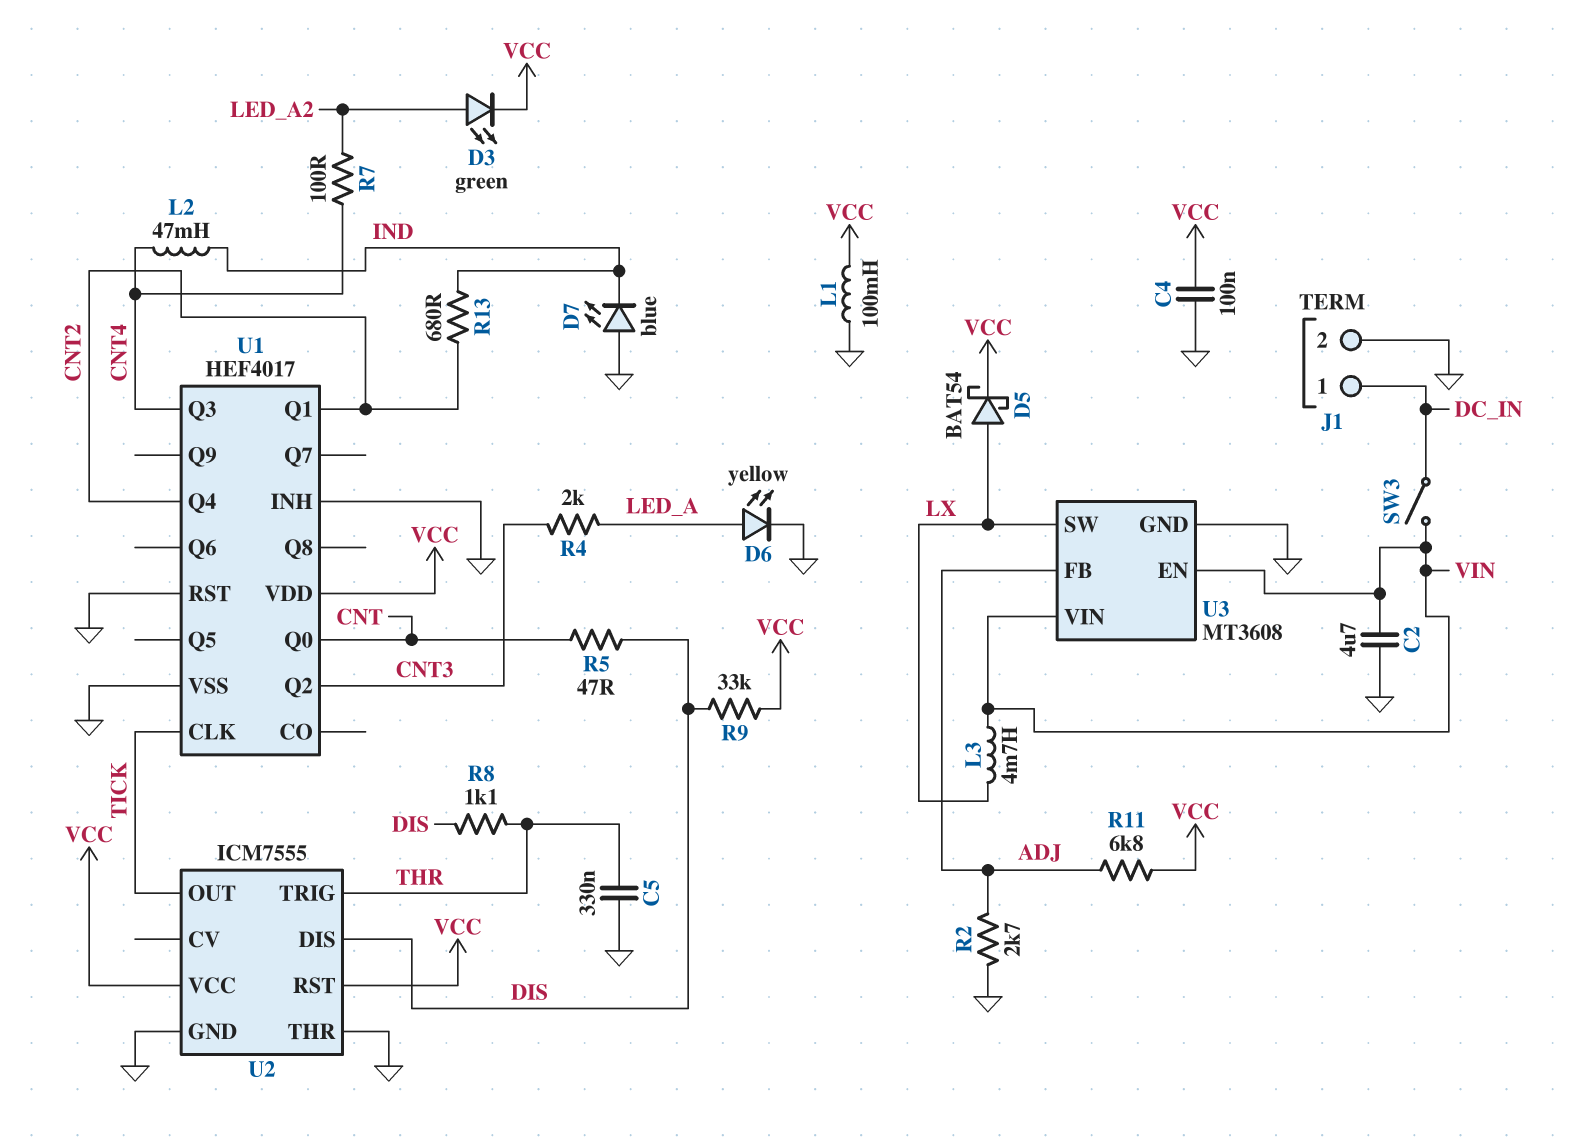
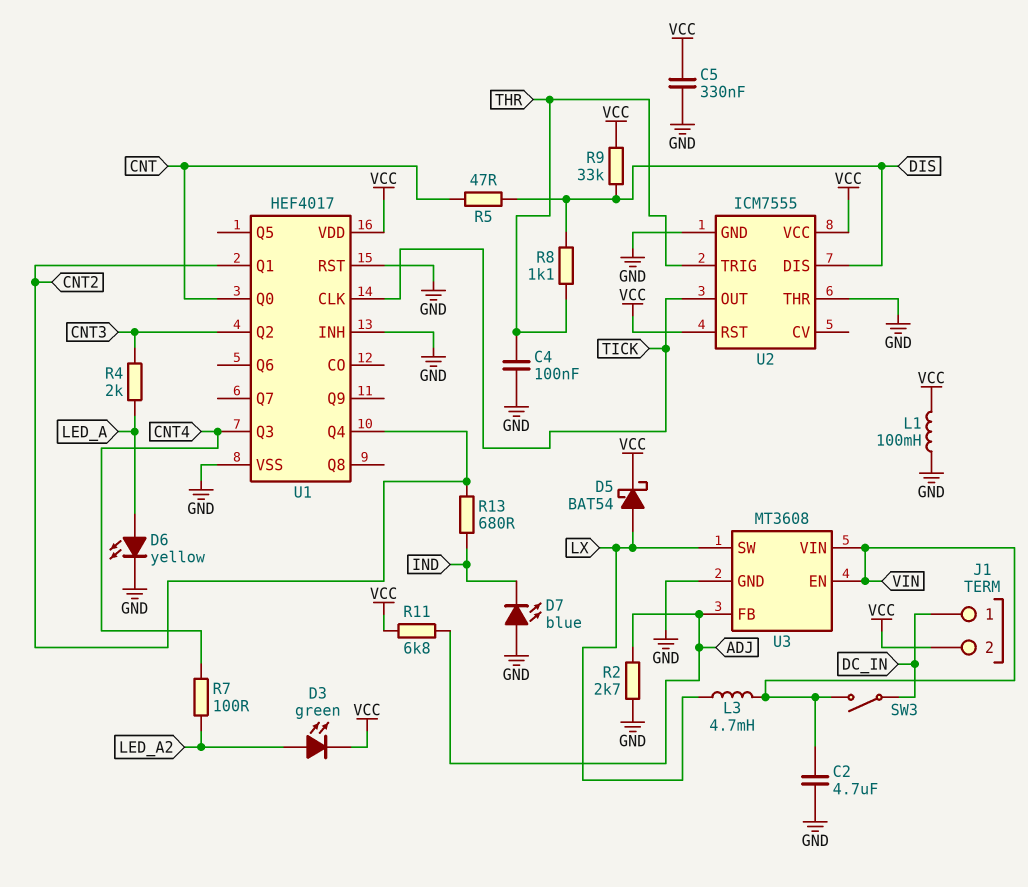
C4: 100nF (GND, VCC) -> 100nF (GND, THR)
C5: 330nF (GND, THR) -> 330nF (GND, VCC)
J1 pin 2: GND -> VCC
L2: 47mH (CNT4, IND) -> none

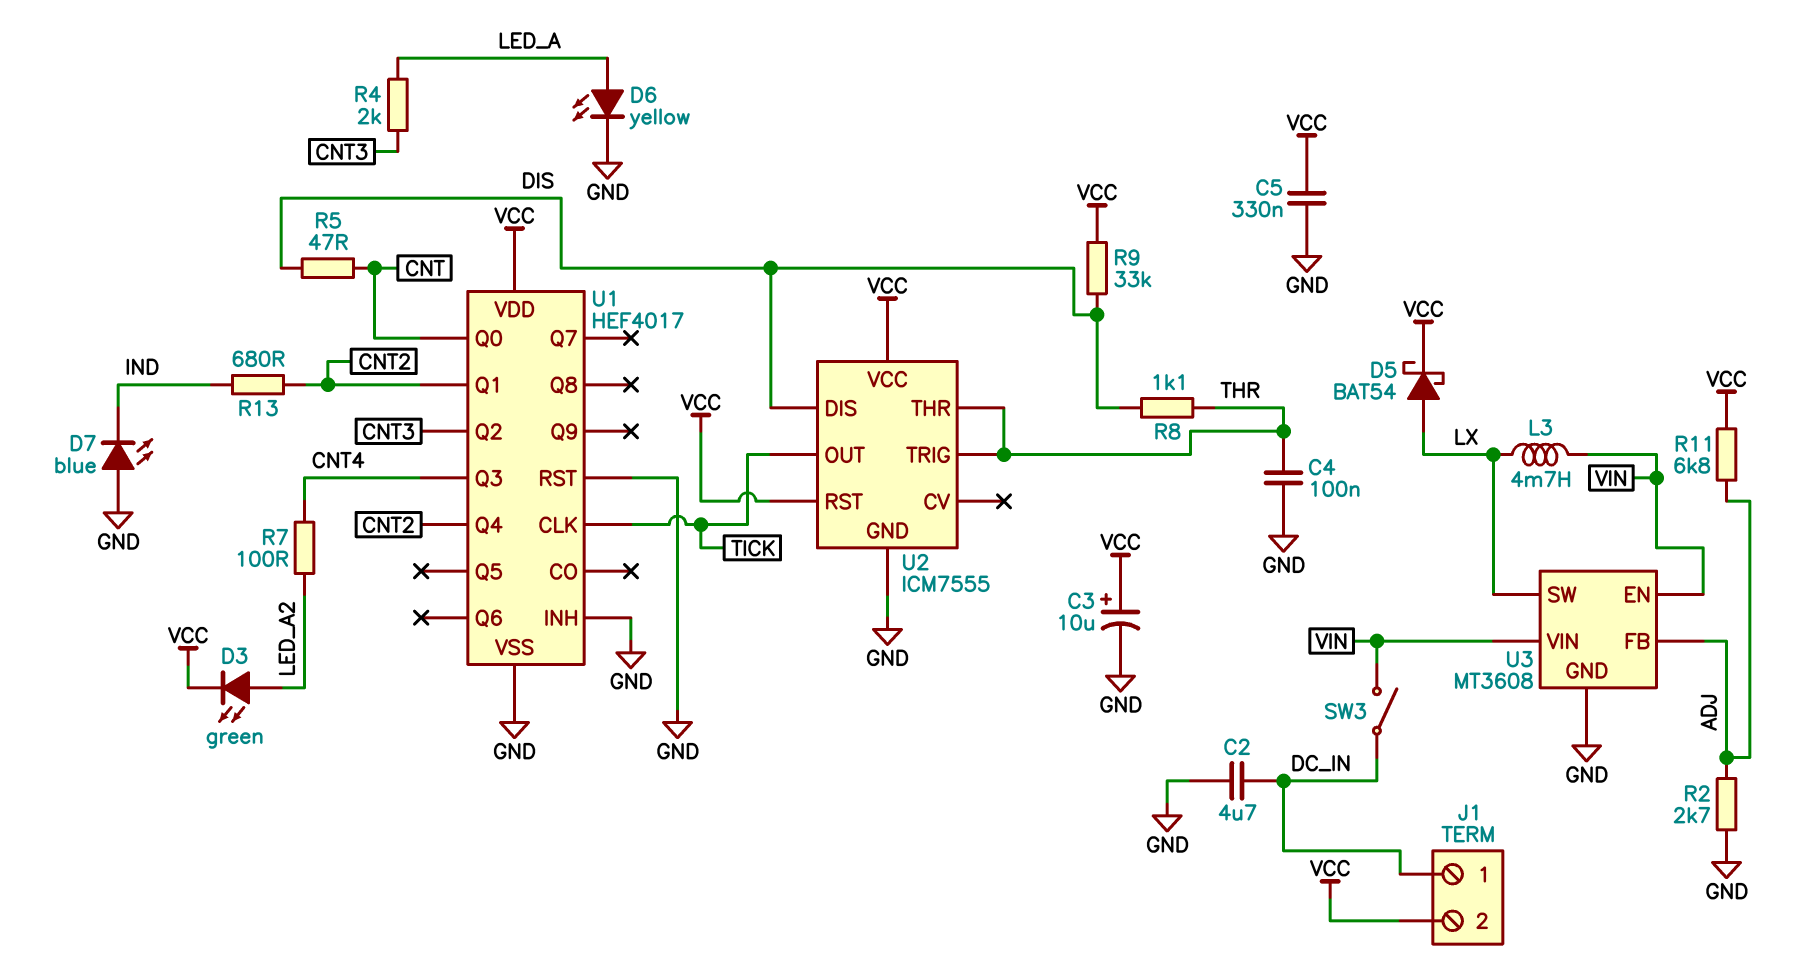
C2: 4.7uF (GND, VIN) -> 4.7uF (DC_IN, GND)
C3: none -> 10uF (plus VCC, minus GND)
L1: 100mH (GND, VCC) -> none
U2 pin THR: GND -> THR

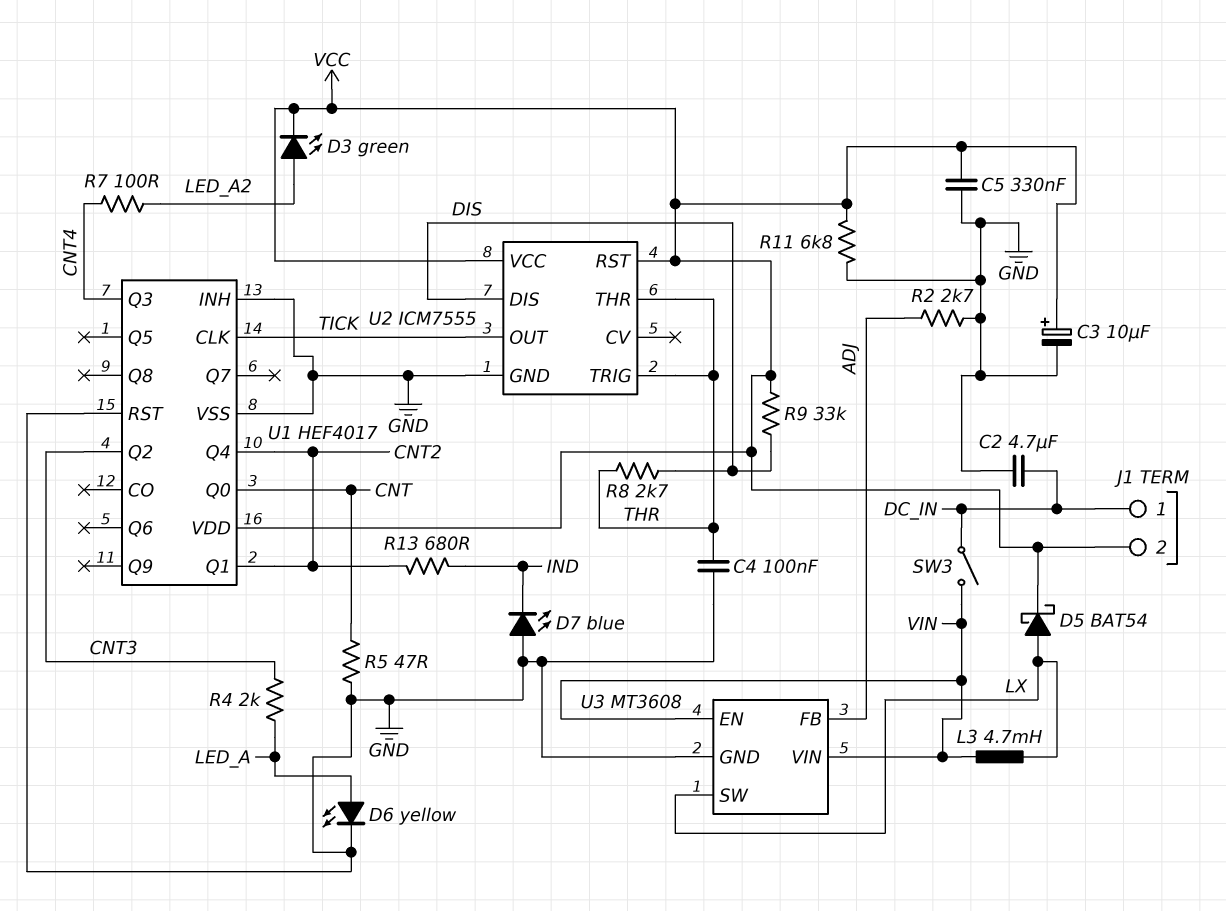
R5: 47 (CNT, DIS) -> 47 (CNT, GND)
R8: 1.1k (DIS, THR) -> 2.7k (DIS, THR)
R11: 6.8k (ADJ, VCC) -> 6.8k (GND, VCC)

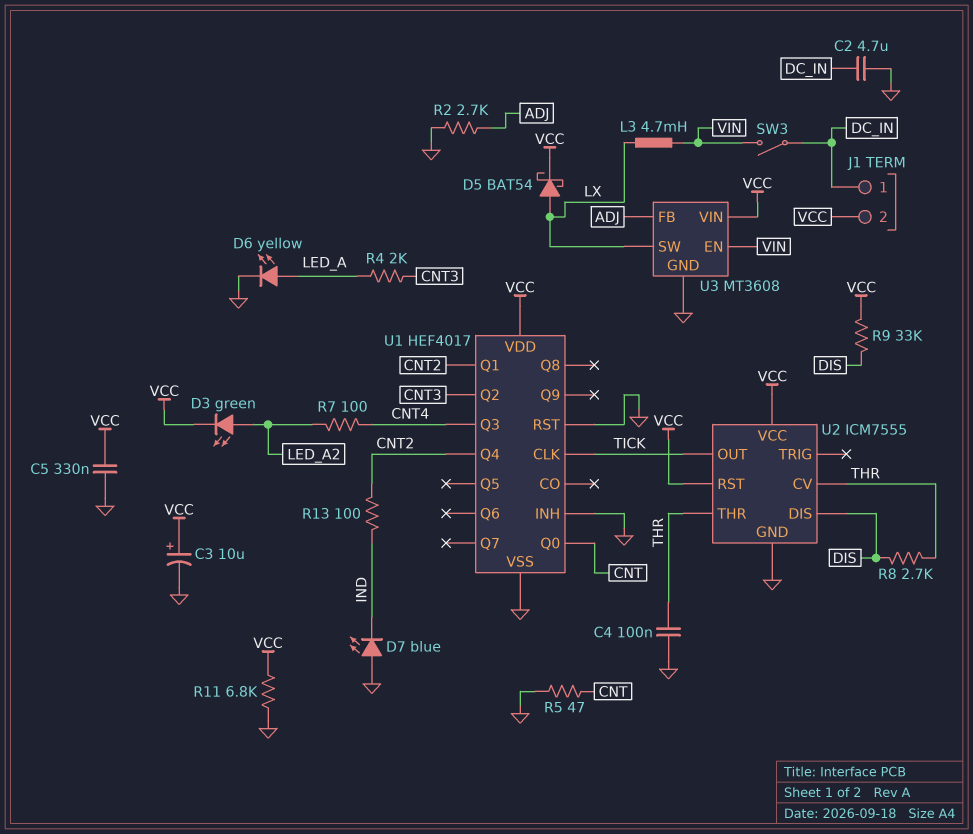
R13: 680 (CNT2, IND) -> 100 (CNT2, IND)
U2 pin CV: none -> THR
U2 pin TRIG: THR -> none
U3 pin VIN: VIN -> VCC

